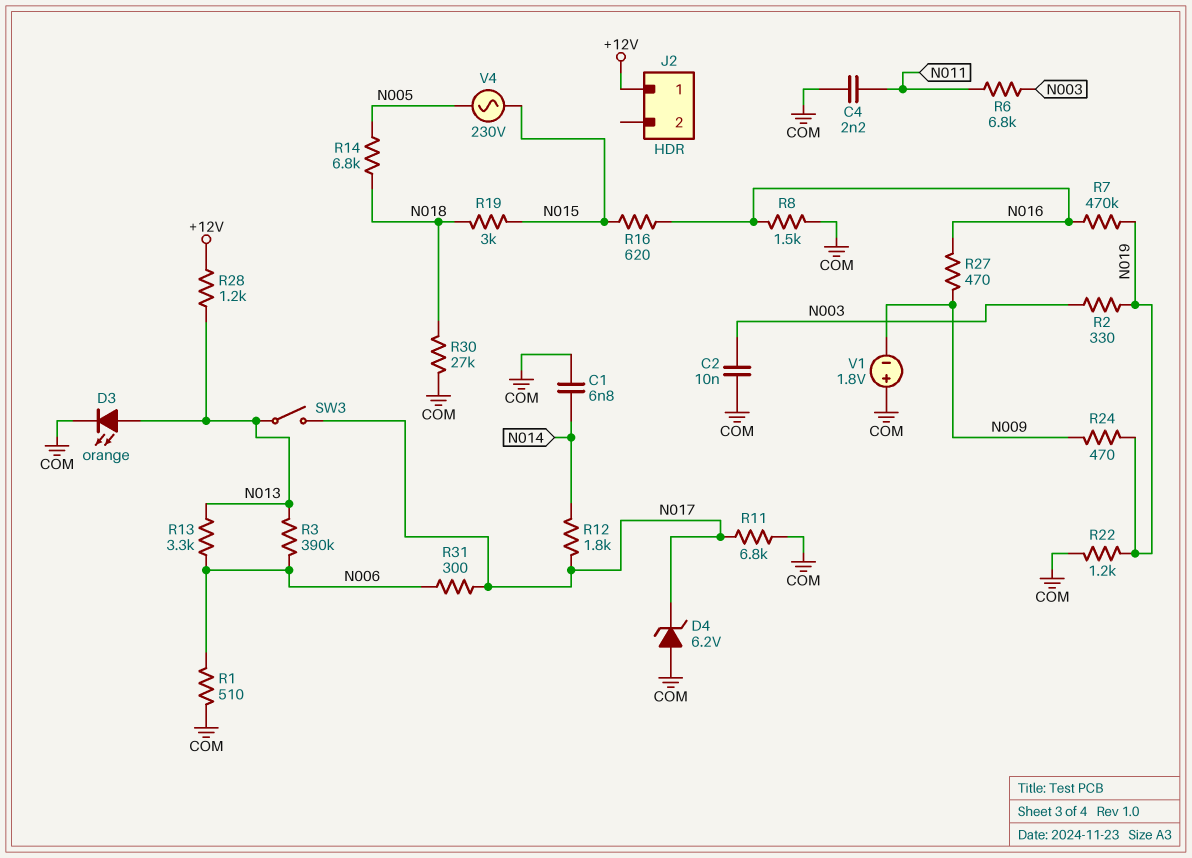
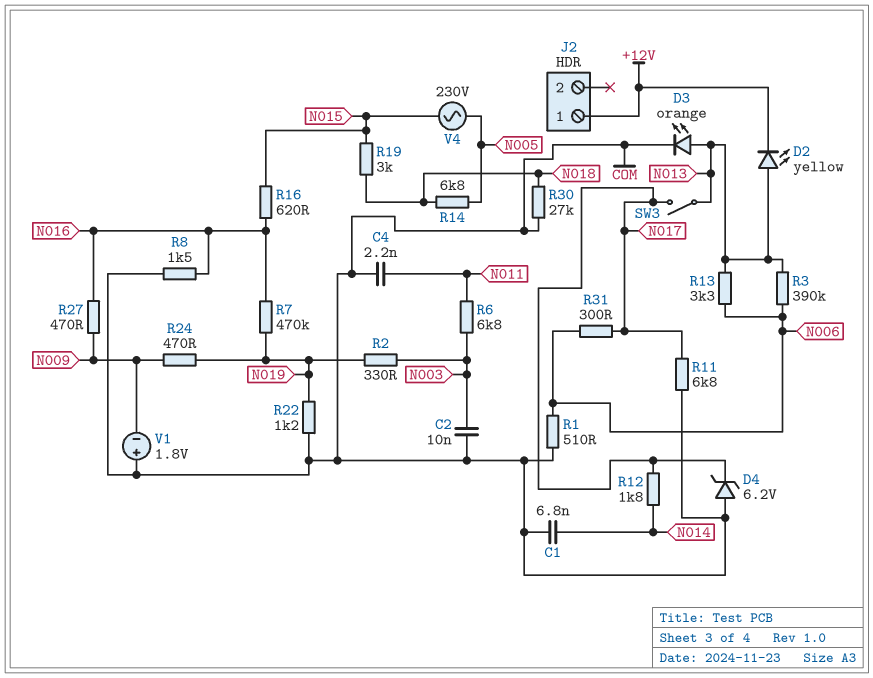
D2: none -> LED yellow (A N013, K +12V)
R28: 1.2k (+12V, N013) -> none

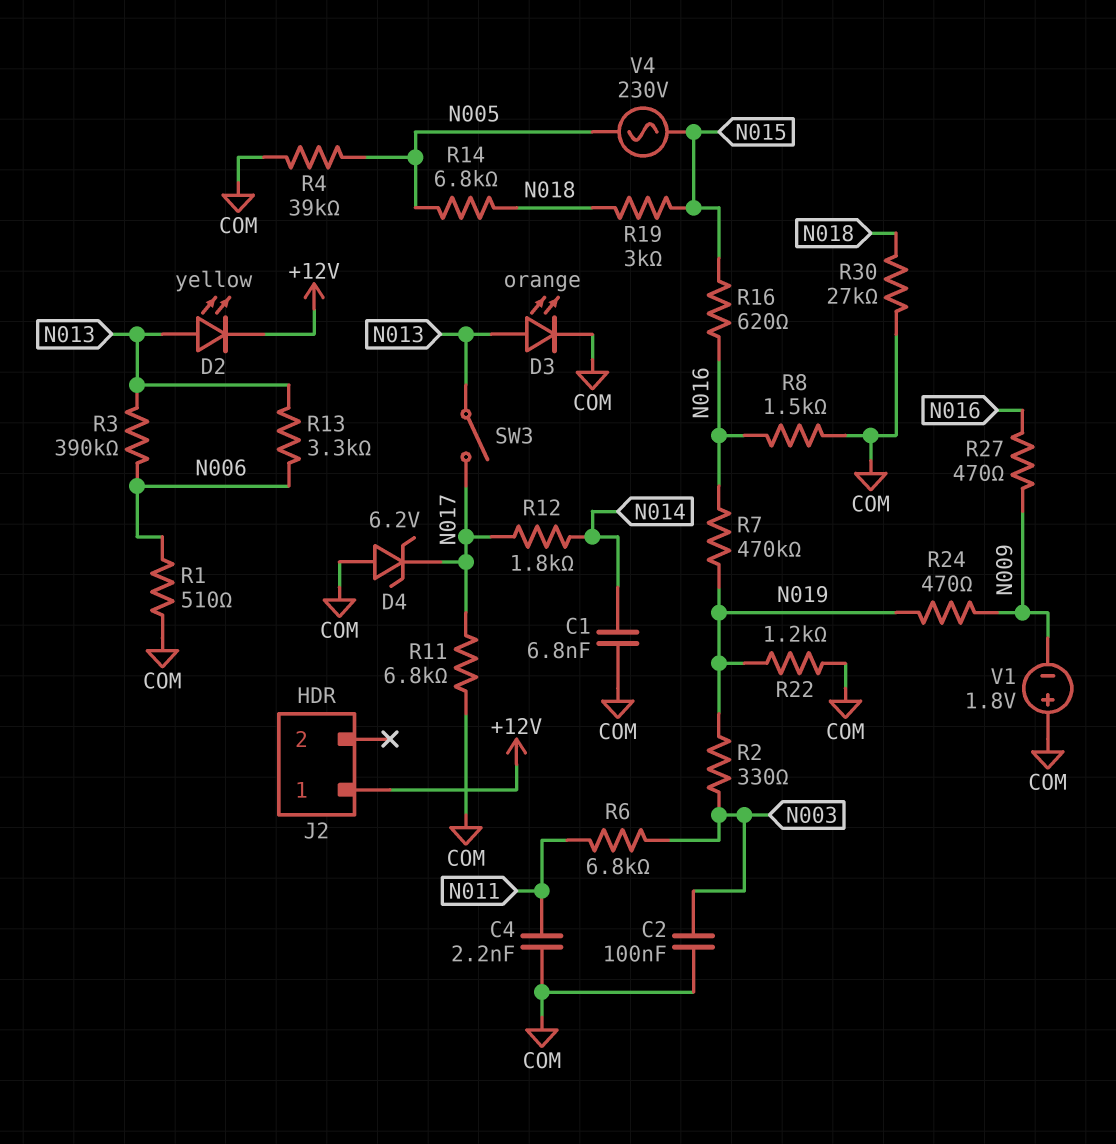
C2: 10nF (COM, N003) -> 100nF (COM, N003)
R4: none -> 39k (COM, N005)
R31: 300 (N006, N017) -> none

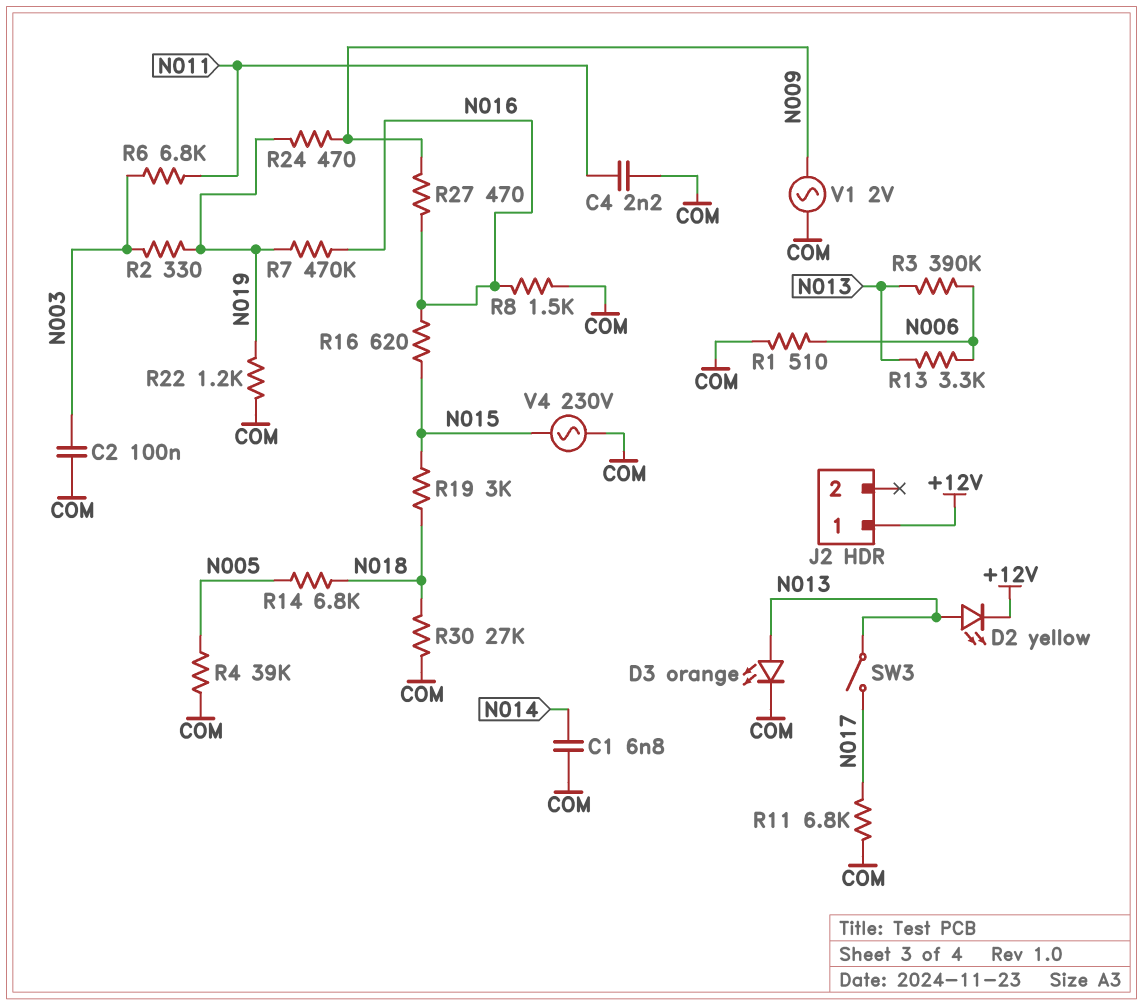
D4: zener 6.2V (A COM, K N017) -> none
R12: 1.8k (N014, N017) -> none
V1: 1.8V (plus COM, minus N009) -> AC 2V (COM, N009)
V4: AC 230V (N005, N015) -> AC 230V (COM, N015)

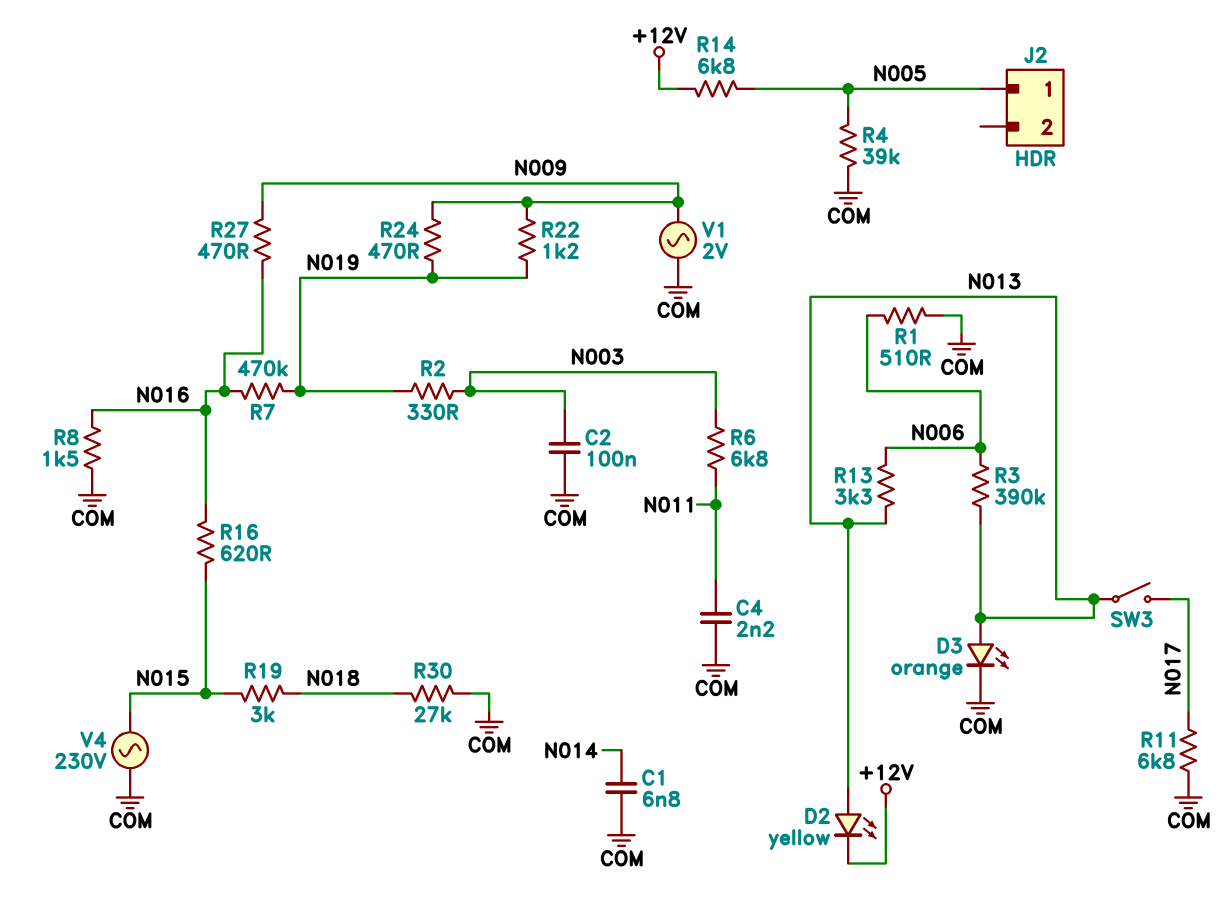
J2 pin 1: +12V -> N005
R14: 6.8k (N005, N018) -> 6.8k (+12V, N005)
R22: 1.2k (COM, N019) -> 1.2k (N009, N019)

